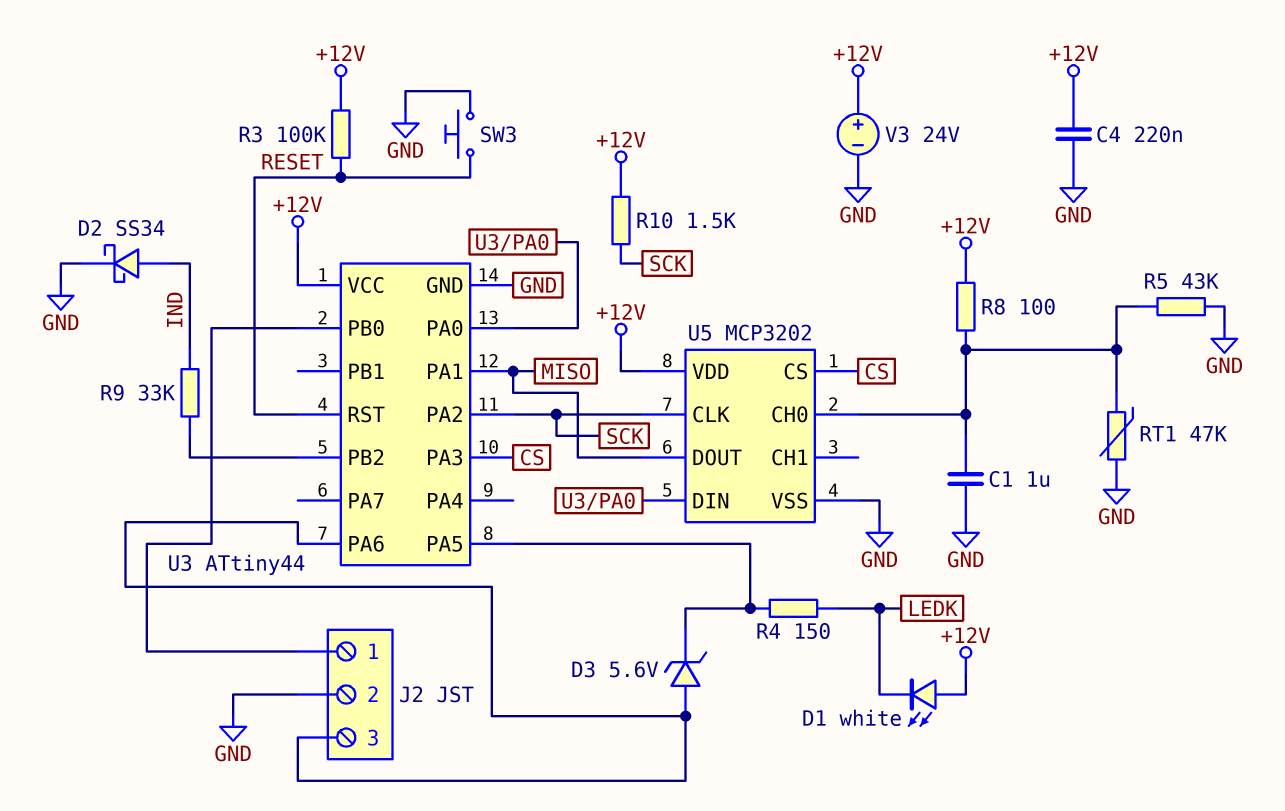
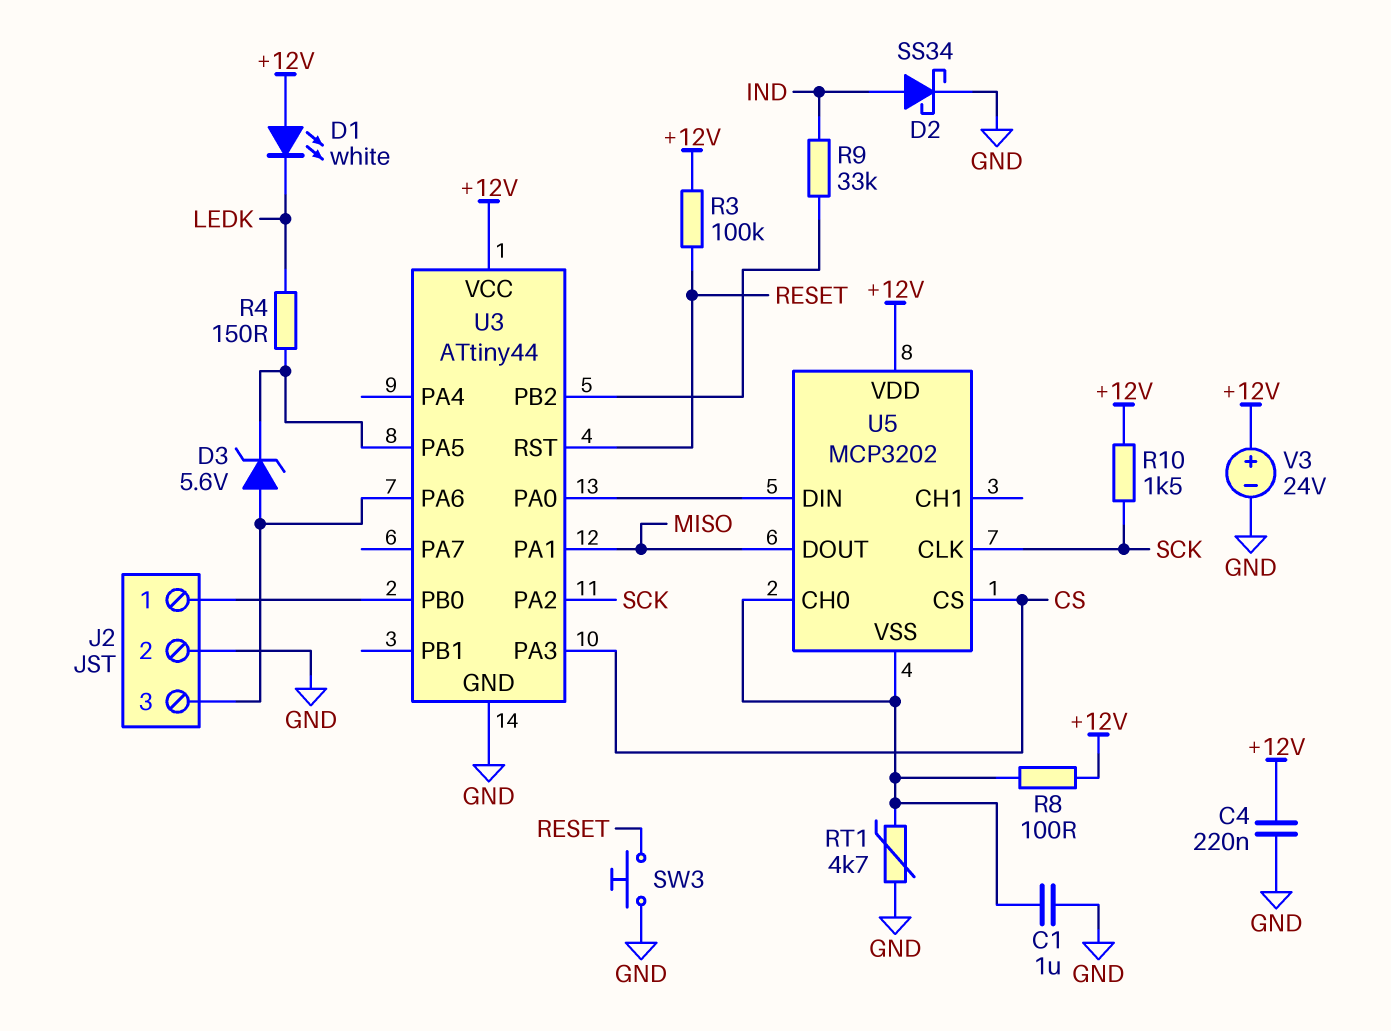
R5: 43k (GND, U5/CH0) -> none
RT1: 47k (GND, U5/CH0) -> 4.7k (GND, U5/CH0)
U5 pin VSS: GND -> U5/CH0

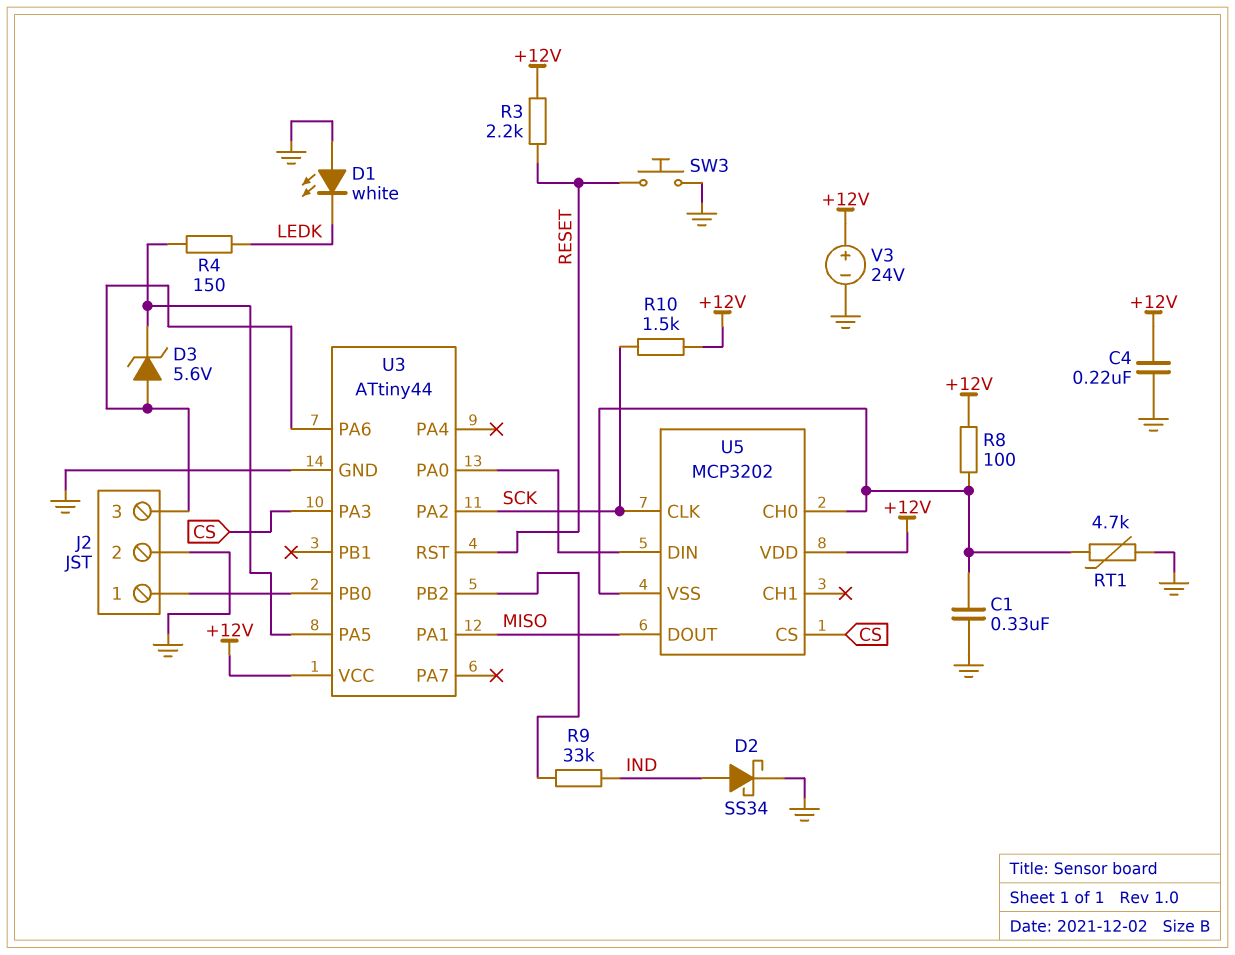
C1: 1uF (GND, U5/CH0) -> 330nF (GND, U5/CH0)
D1: LED white (A +12V, K LEDK) -> LED white (A GND, K LEDK)
R3: 100k (+12V, RESET) -> 2.2k (+12V, RESET)

